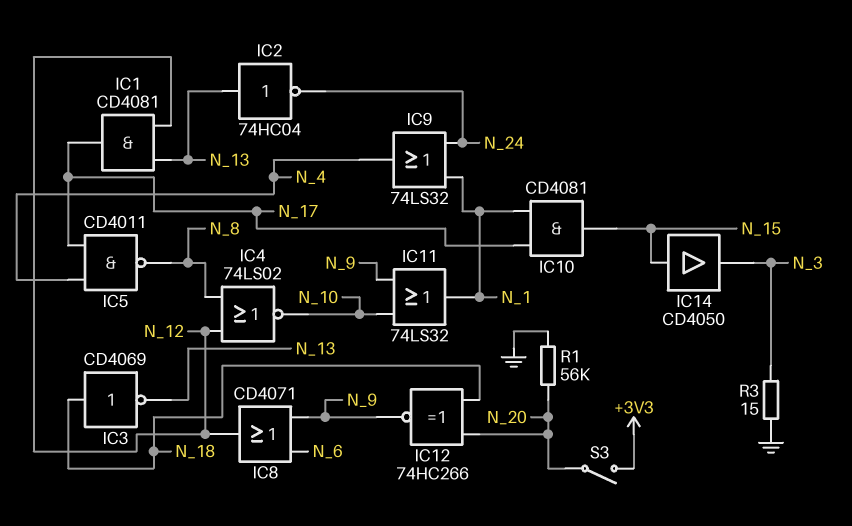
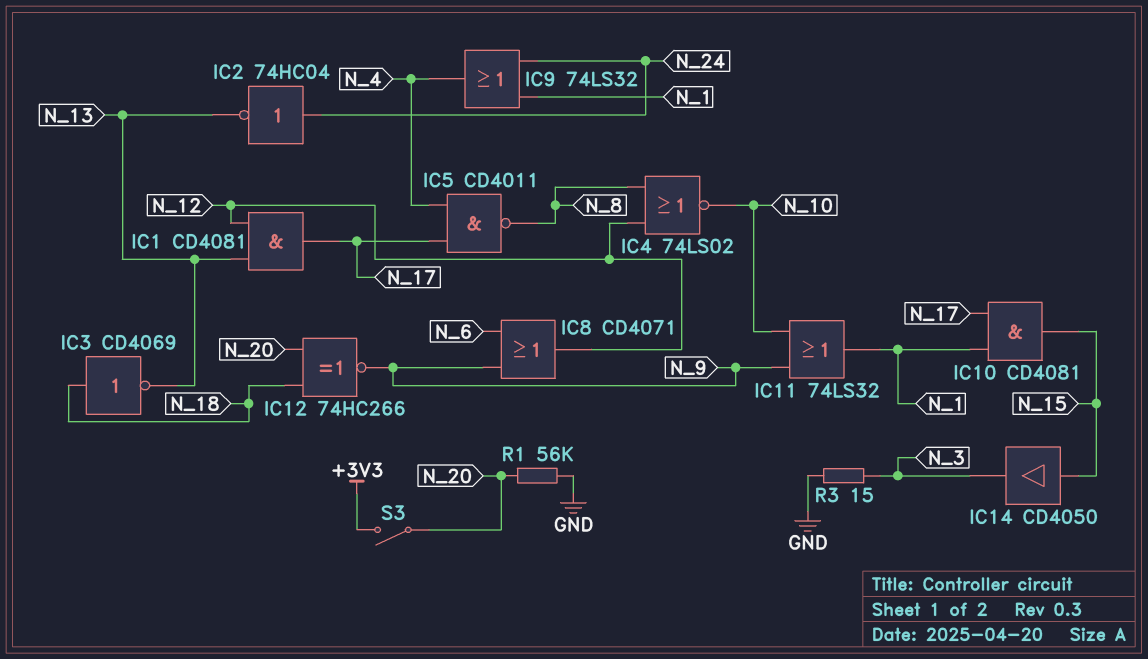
IC2: NOT 74HC04 (in N_13, out N_24) -> NOT 74HC04 (in N_24, out N_13)

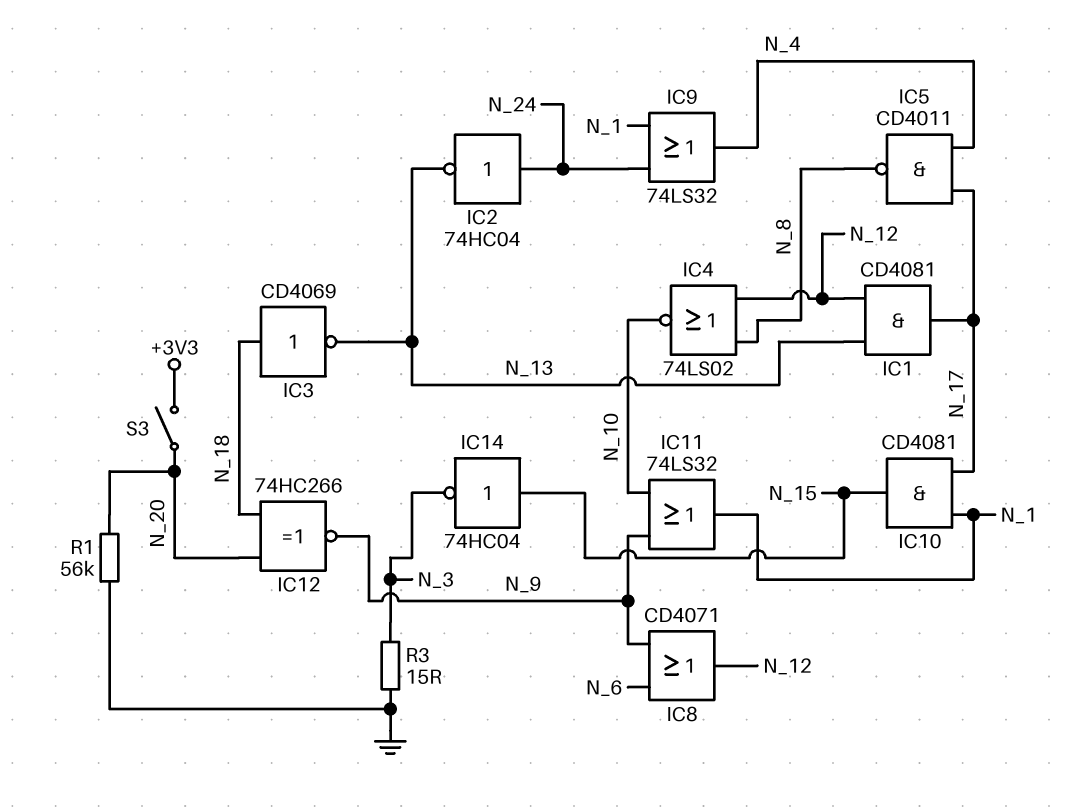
IC14: buffer CD4050 (in N_15, out N_3) -> NOT 74HC04 (in N_15, out N_3)

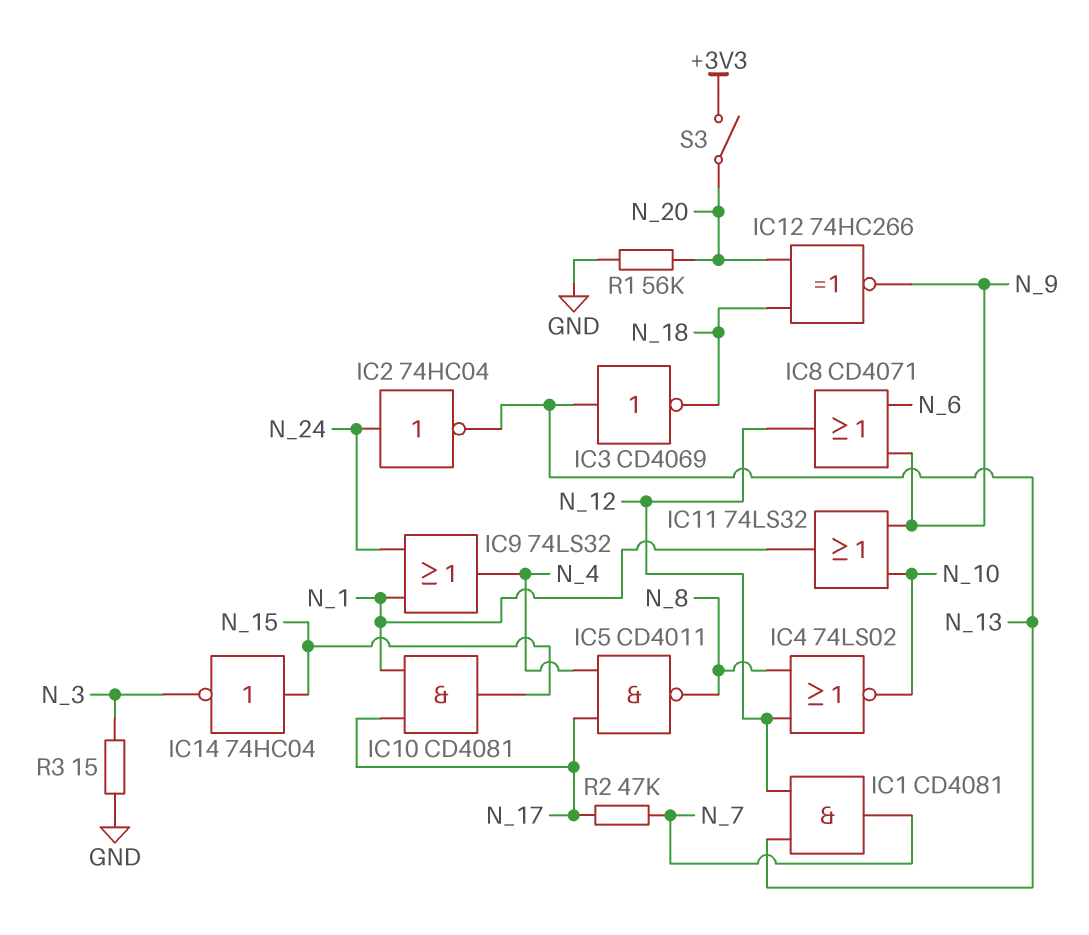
IC1: AND CD4081 (in N_12, in N_13, out N_17) -> AND CD4081 (in N_12, in N_13, out N_7)
IC3: NOT CD4069 (in N_18, out N_13) -> NOT CD4069 (in N_13, out N_18)
R2: none -> 47k (N_7, N_17)

